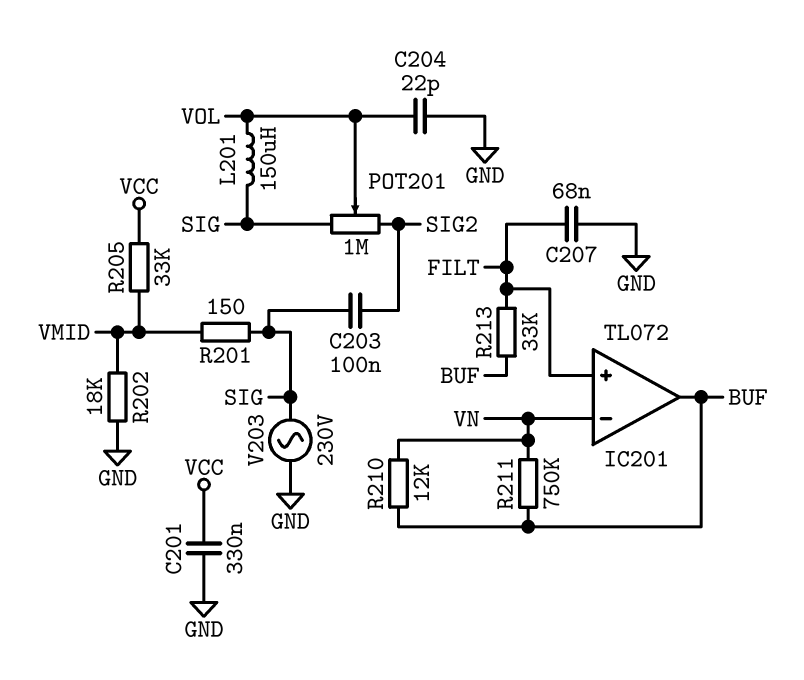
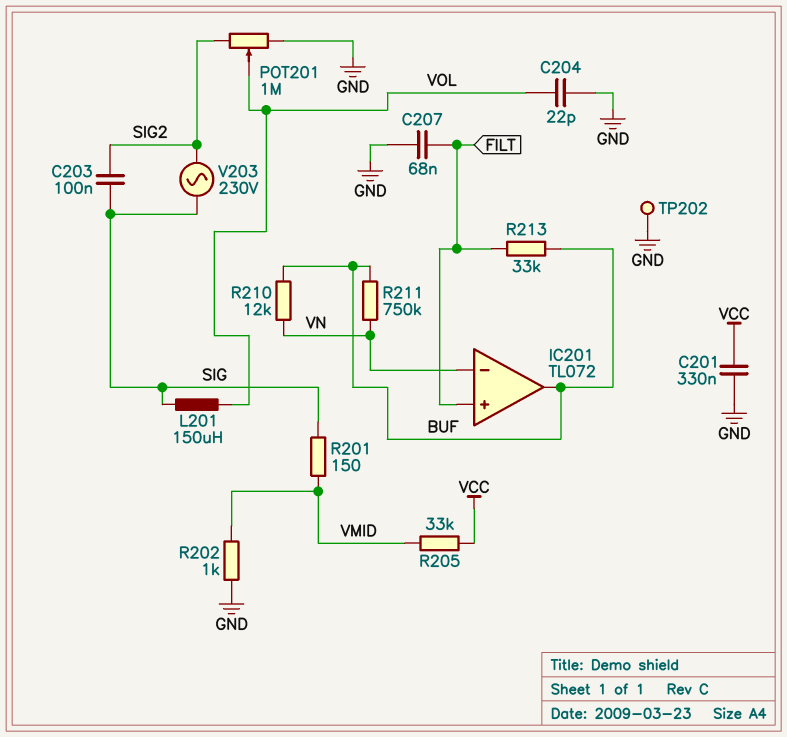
POT201: 1M (SIG, SIG2, wiper VOL) -> 1M (GND, SIG2, wiper VOL)
R202: 18k (GND, VMID) -> 1k (GND, VMID)
TP202: none -> test point (GND)
V203: AC 230V (GND, SIG) -> AC 230V (SIG, SIG2)

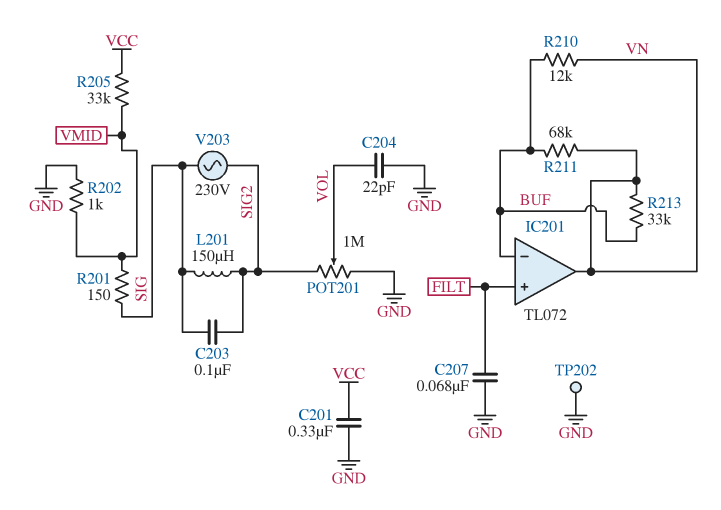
IC201 pin in-: VN -> BUF
IC201 pin out: BUF -> VN
L201: 150uH (SIG, VOL) -> 150uH (SIG, SIG2)
R211: 750k (BUF, VN) -> 68k (BUF, VN)
R213: 33k (BUF, FILT) -> 33k (BUF, VN)

